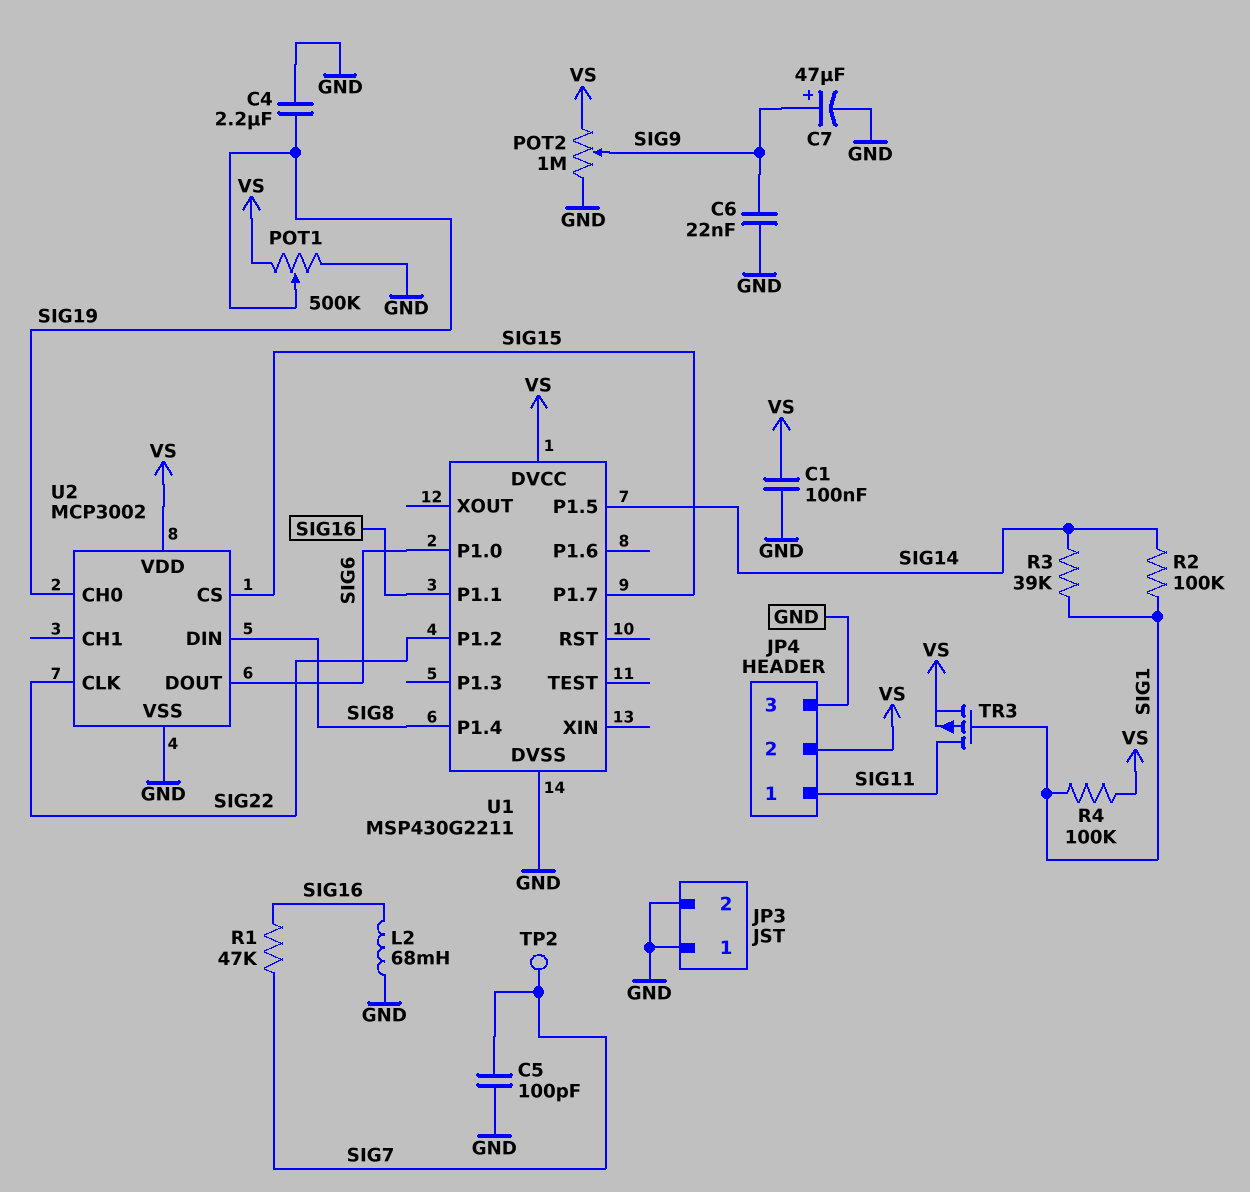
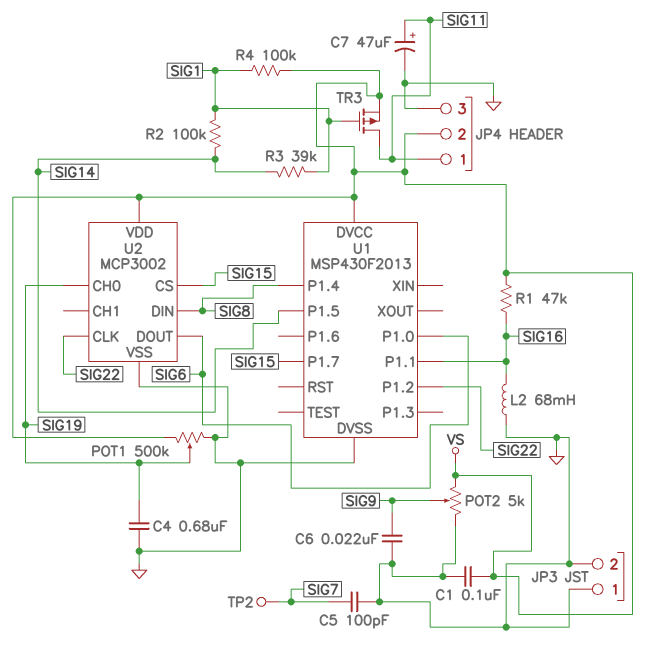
C4: 2.2uF (GND, SIG19) -> 680nF (GND, SIG19)
C7: 47uF (plus SIG9, minus GND) -> 47uF (plus SIG11, minus GND)
POT2: 1M (GND, VS, wiper SIG9) -> 5k (GND, VS, wiper SIG9)
R1: 47k (SIG7, SIG16) -> 47k (SIG16, VS)
U1: MSP430G2211 -> MSP430F2013

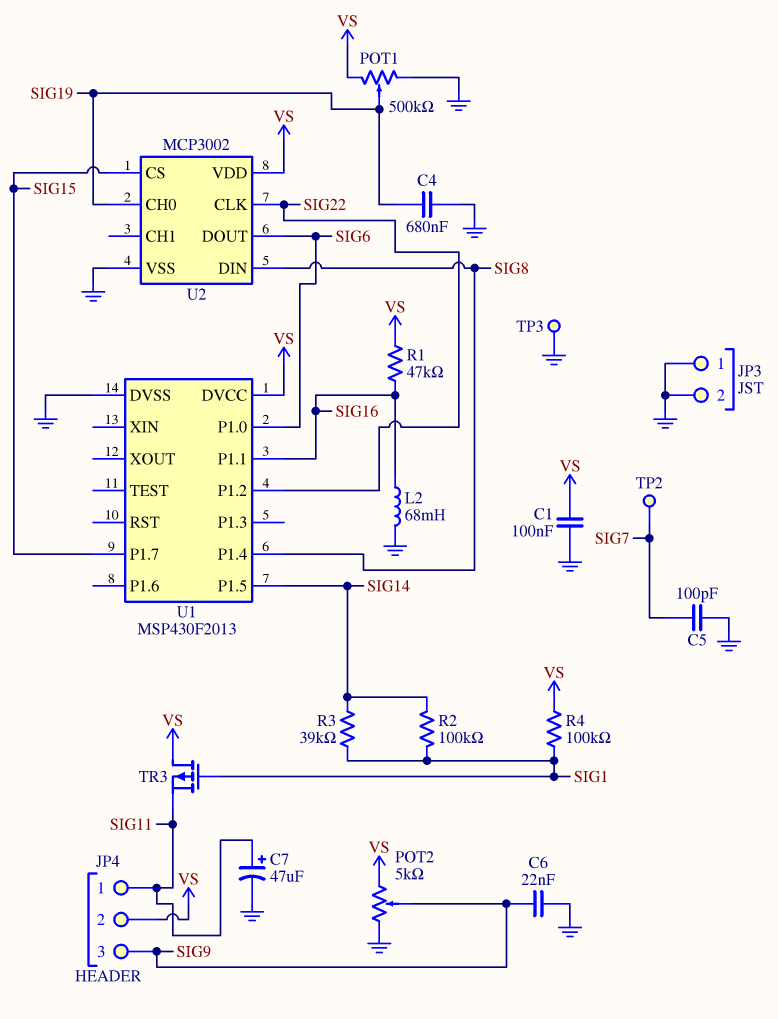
JP4 pin 3: GND -> SIG9
TP3: none -> test point (GND)
TR3: PMOS (G SIG1, D SIG11, S VS) -> PMOS (G SIG1, D VS, S SIG11)

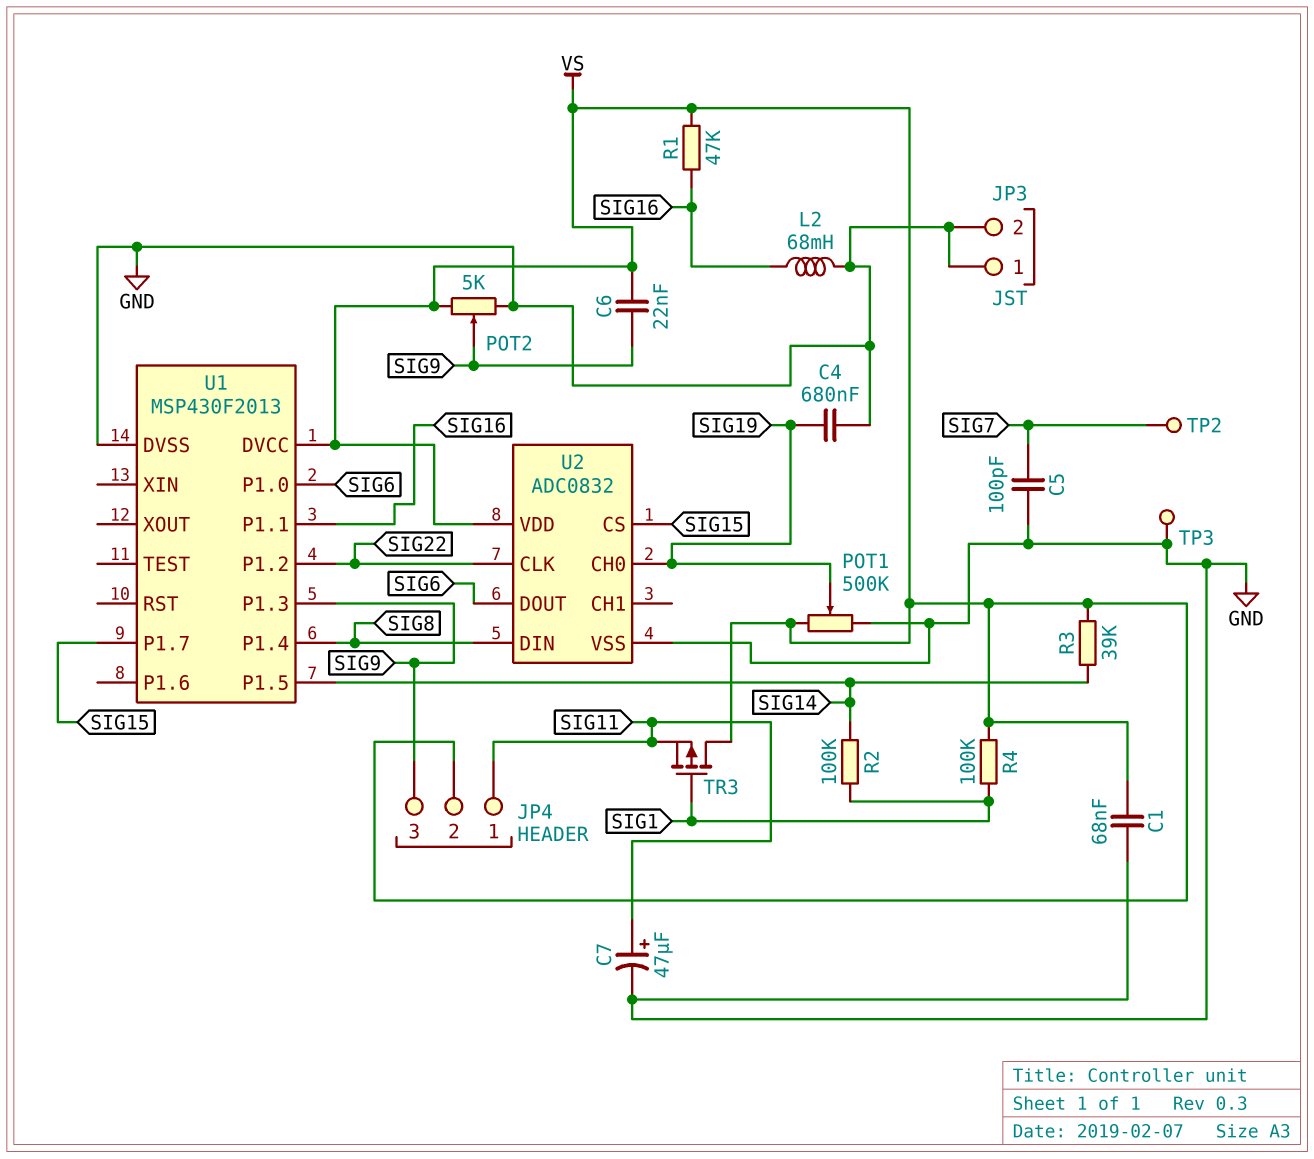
C1: 100nF (GND, VS) -> 68nF (GND, VS)
C6: 22nF (GND, SIG9) -> 22nF (SIG9, VS)
R3: 39k (SIG1, SIG14) -> 39k (SIG14, VS)
U1 pin P1.3: none -> SIG9
U2: MCP3002 -> ADC0832

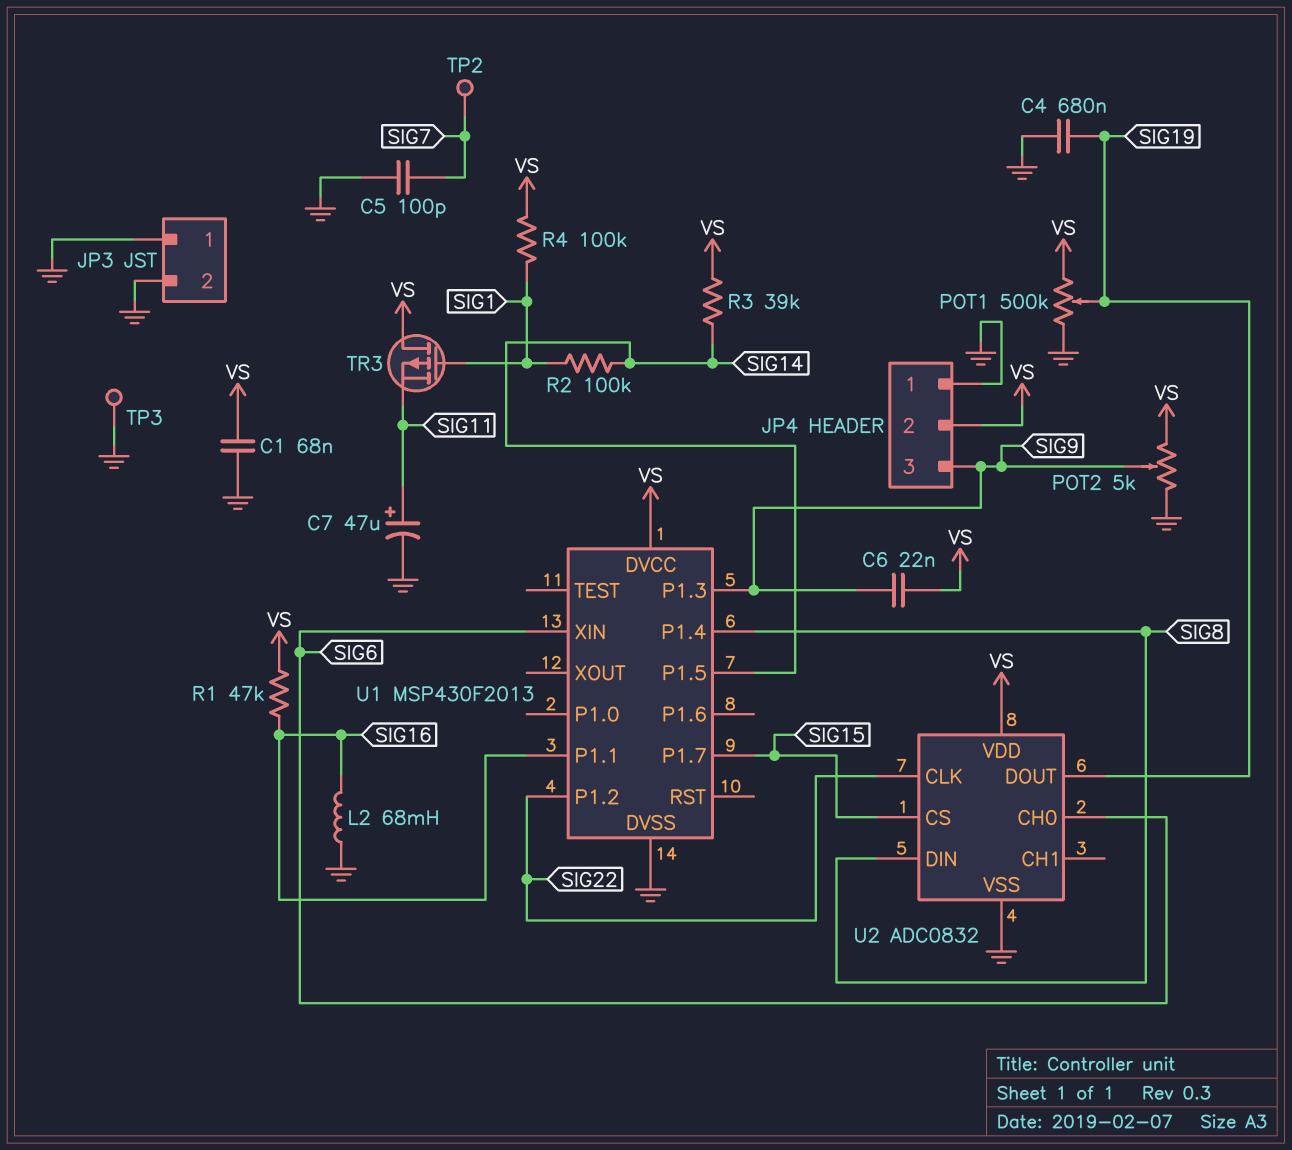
JP4 pin 1: SIG11 -> GND
U1 pin P1.0: SIG6 -> none
U1 pin XIN: none -> SIG6
U2 pin CH0: SIG19 -> SIG6
U2 pin DOUT: SIG6 -> SIG19

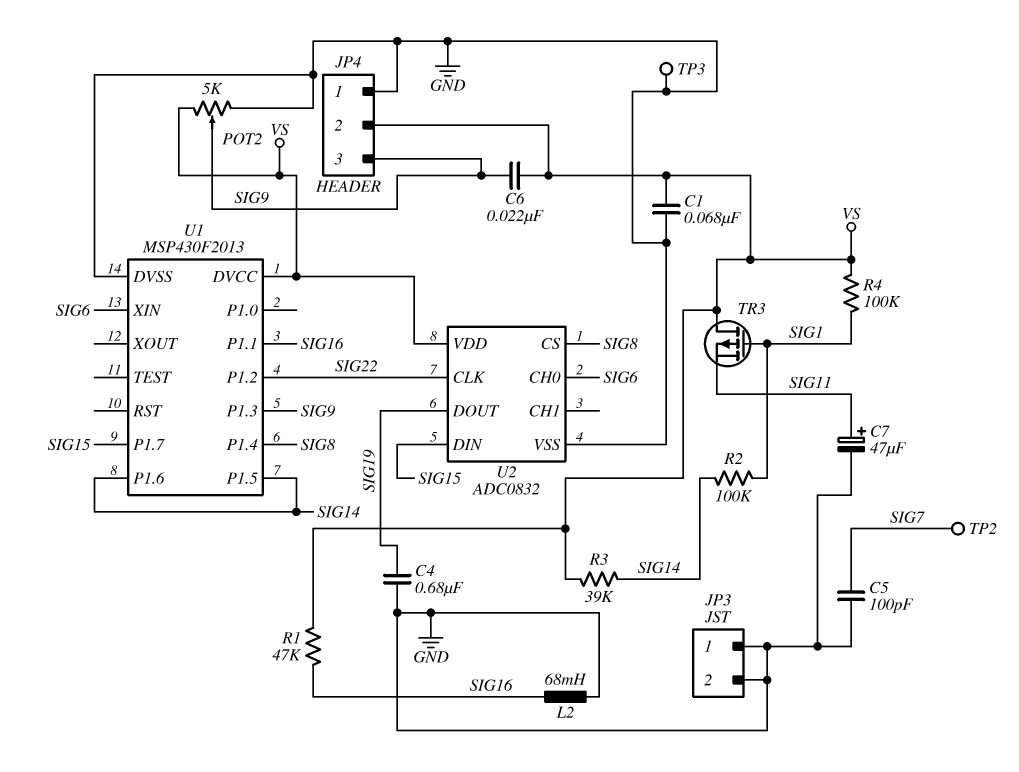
POT1: 500k (GND, VS, wiper SIG19) -> none
U1 pin P1.6: none -> SIG14
U2 pin CS: SIG15 -> SIG8
U2 pin DIN: SIG8 -> SIG15

